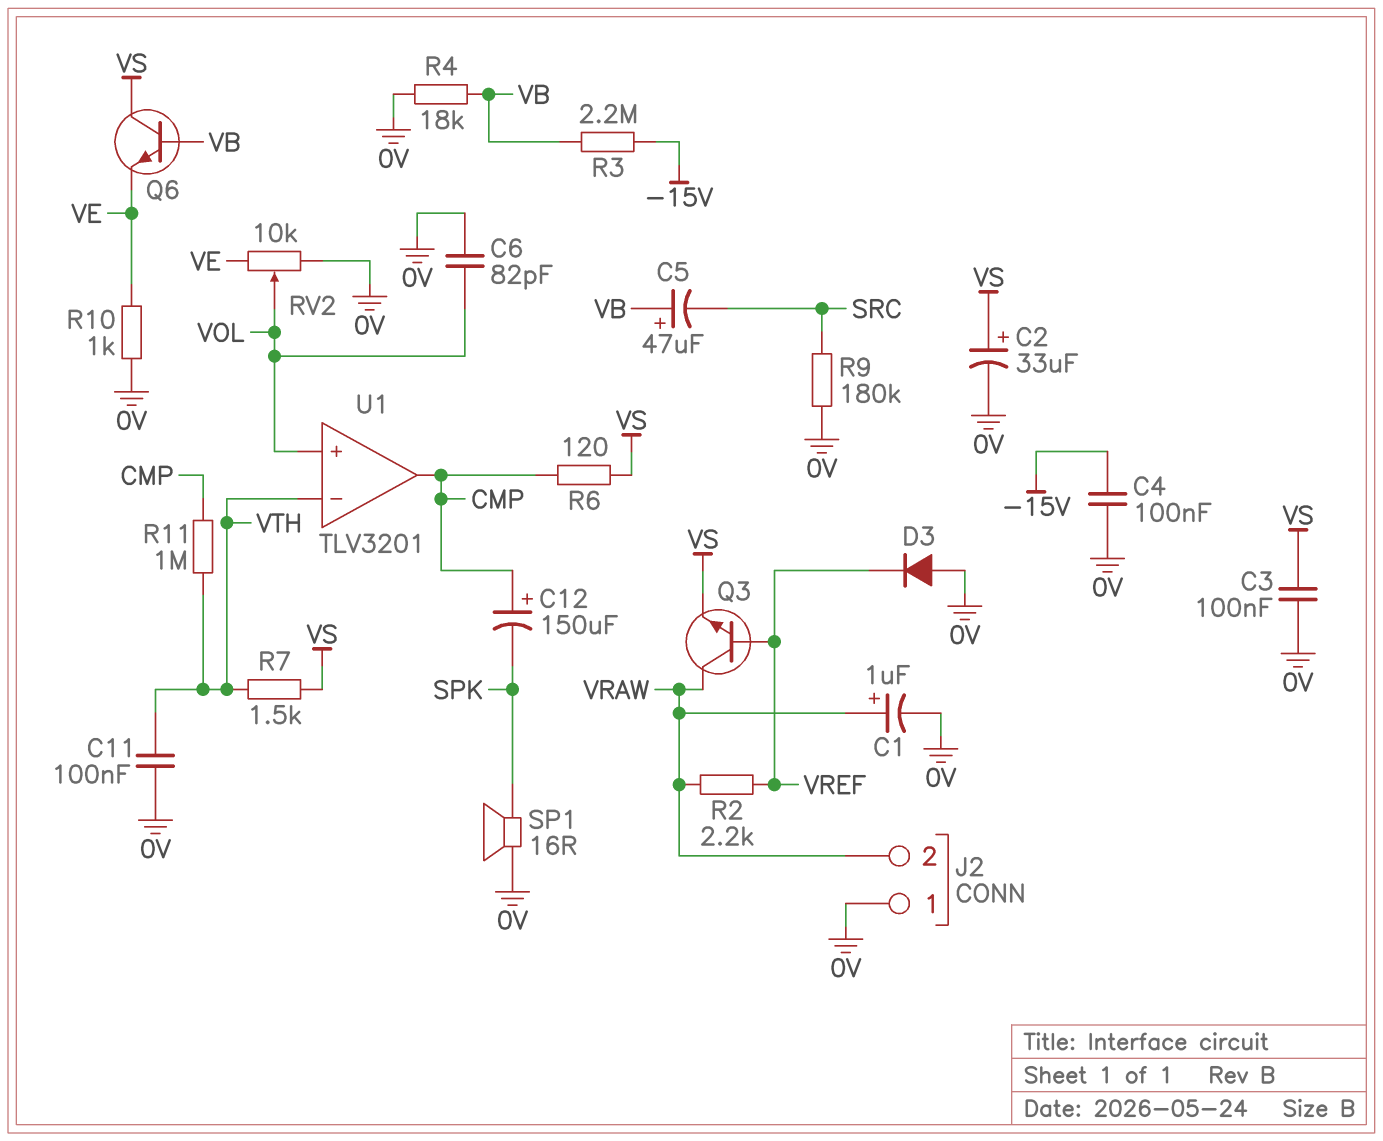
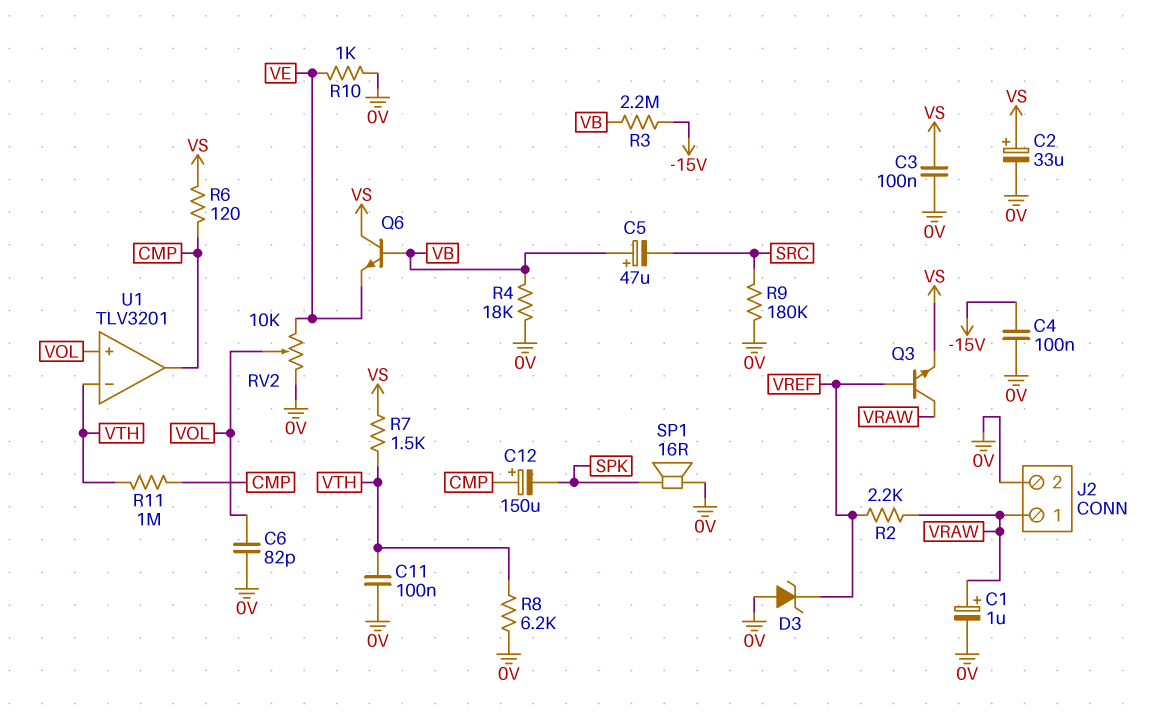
D3: diode (A 0V, K VREF) -> zener (A 0V, K VREF)
J2 pin 1: 0V -> VRAW
J2 pin 2: VRAW -> 0V
R8: none -> 6.2k (0V, VTH)

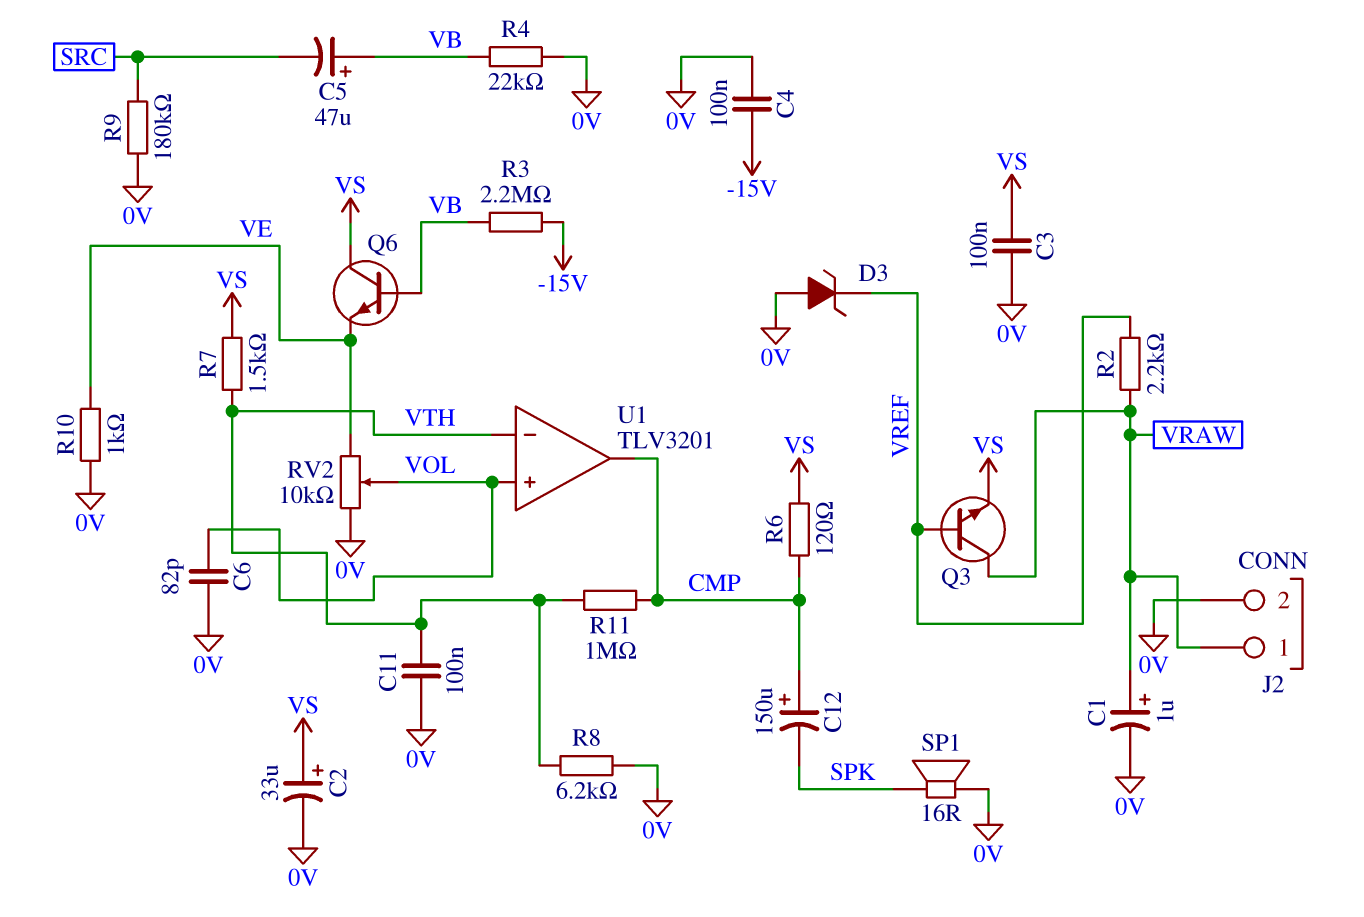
R4: 18k (0V, VB) -> 22k (0V, VB)

